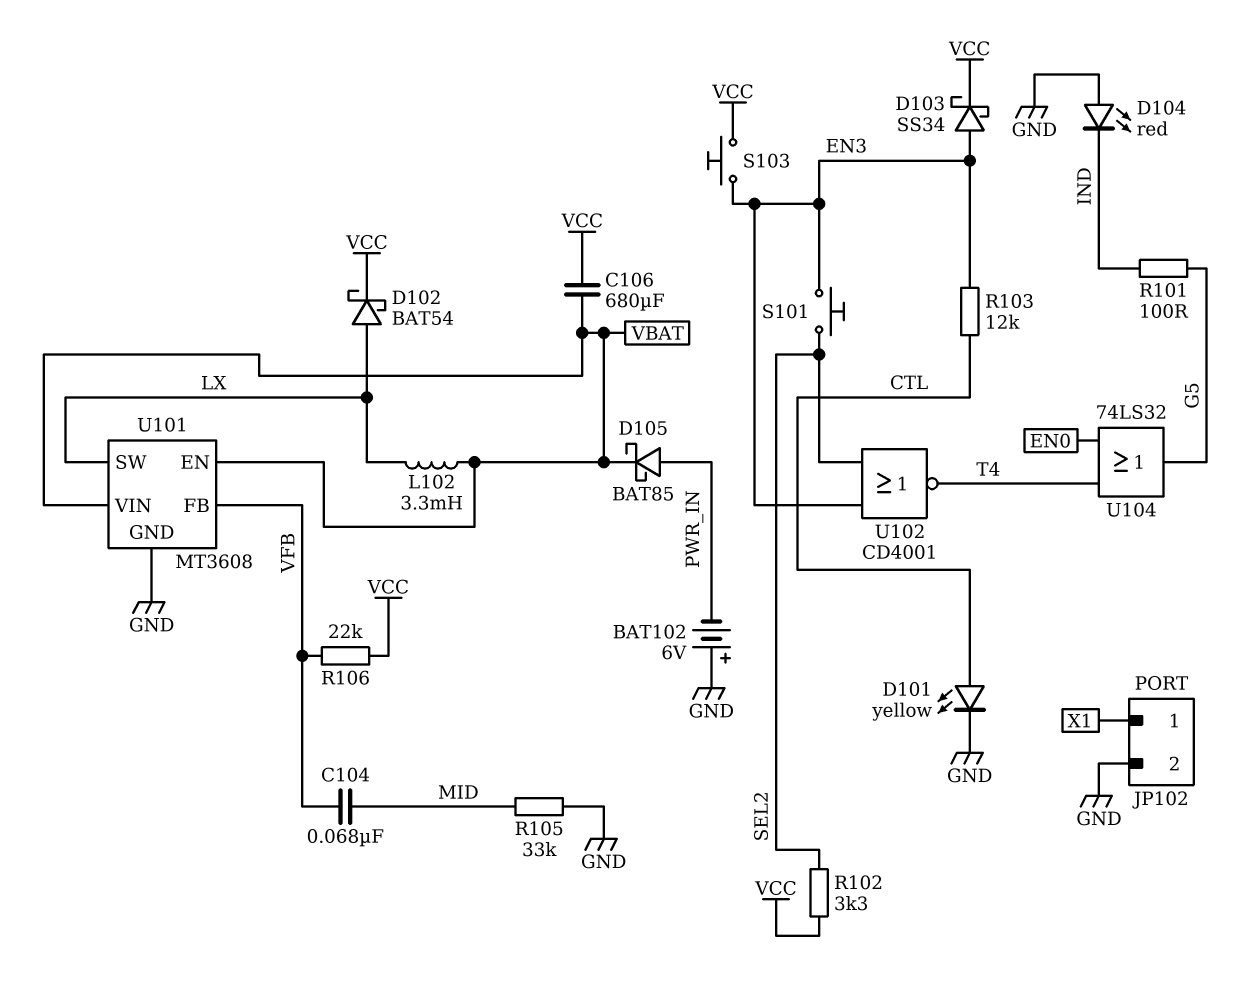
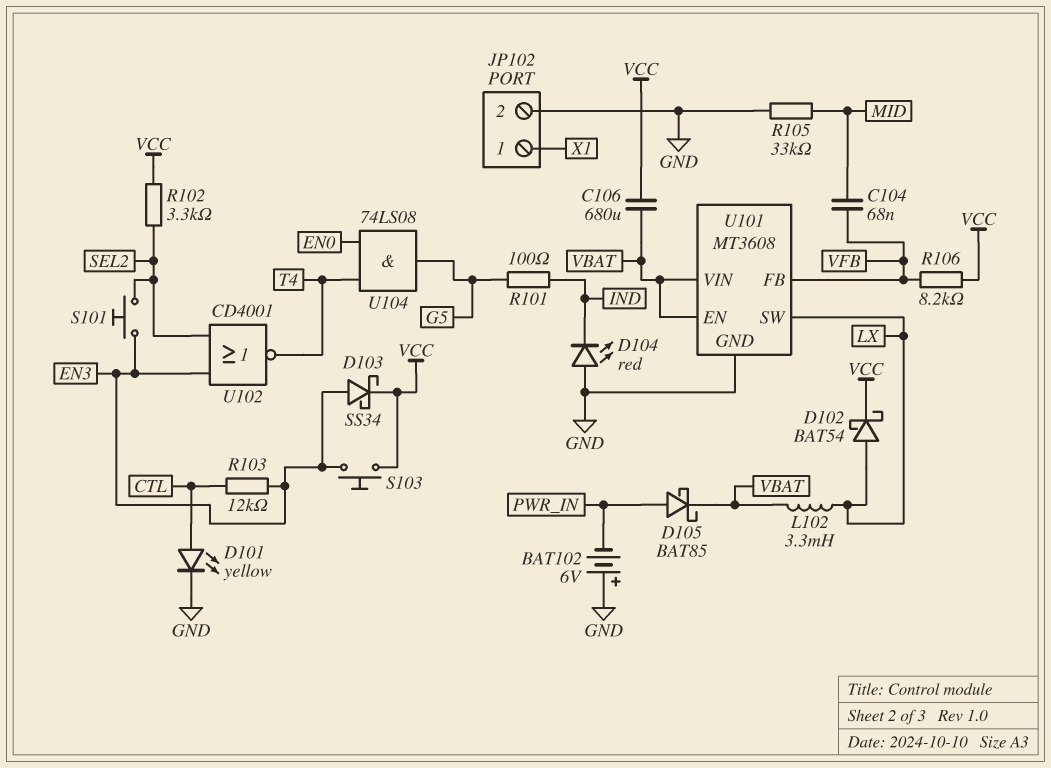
R106: 22k (VCC, VFB) -> 8.2k (VCC, VFB)
U104: OR 74LS32 (in EN0, in T4, out G5) -> AND 74LS08 (in EN0, in T4, out G5)

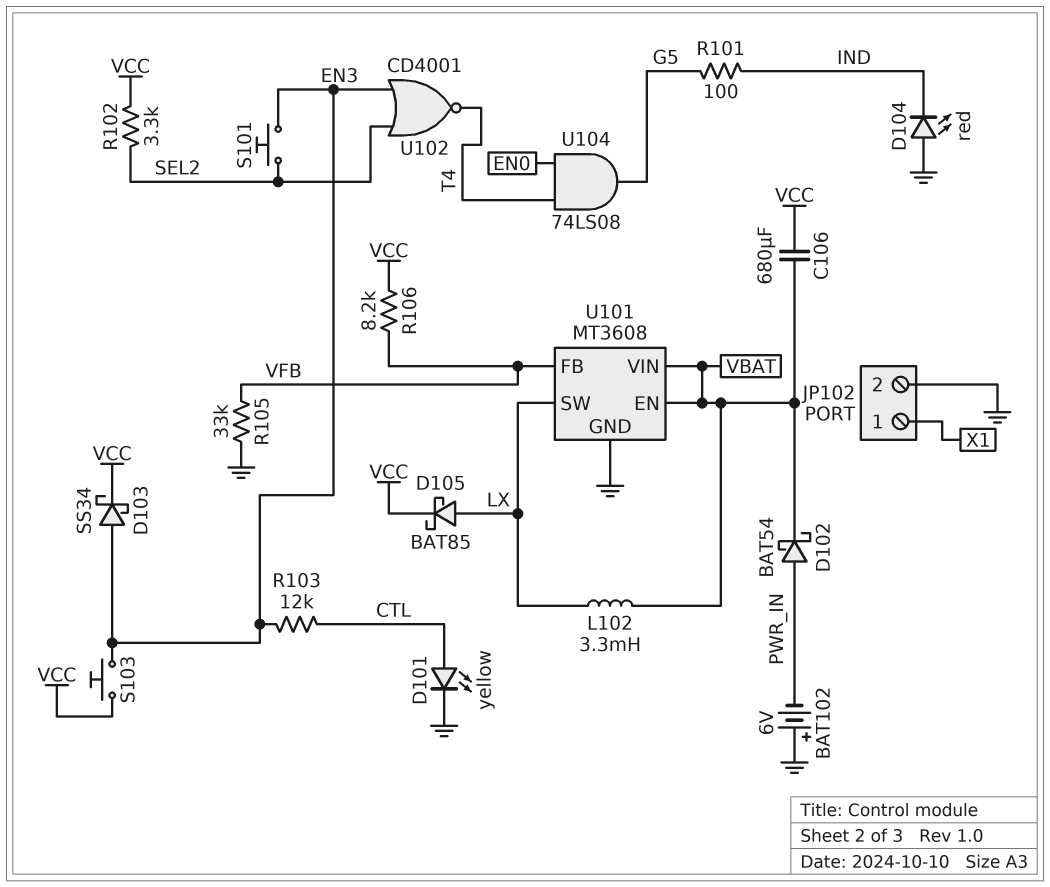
C104: 68nF (MID, VFB) -> none
D102: schottky BAT54 (A LX, K VCC) -> schottky BAT54 (A PWR_IN, K VBAT)
D105: schottky BAT85 (A PWR_IN, K VBAT) -> schottky BAT85 (A LX, K VCC)
R105: 33k (GND, MID) -> 33k (GND, VFB)

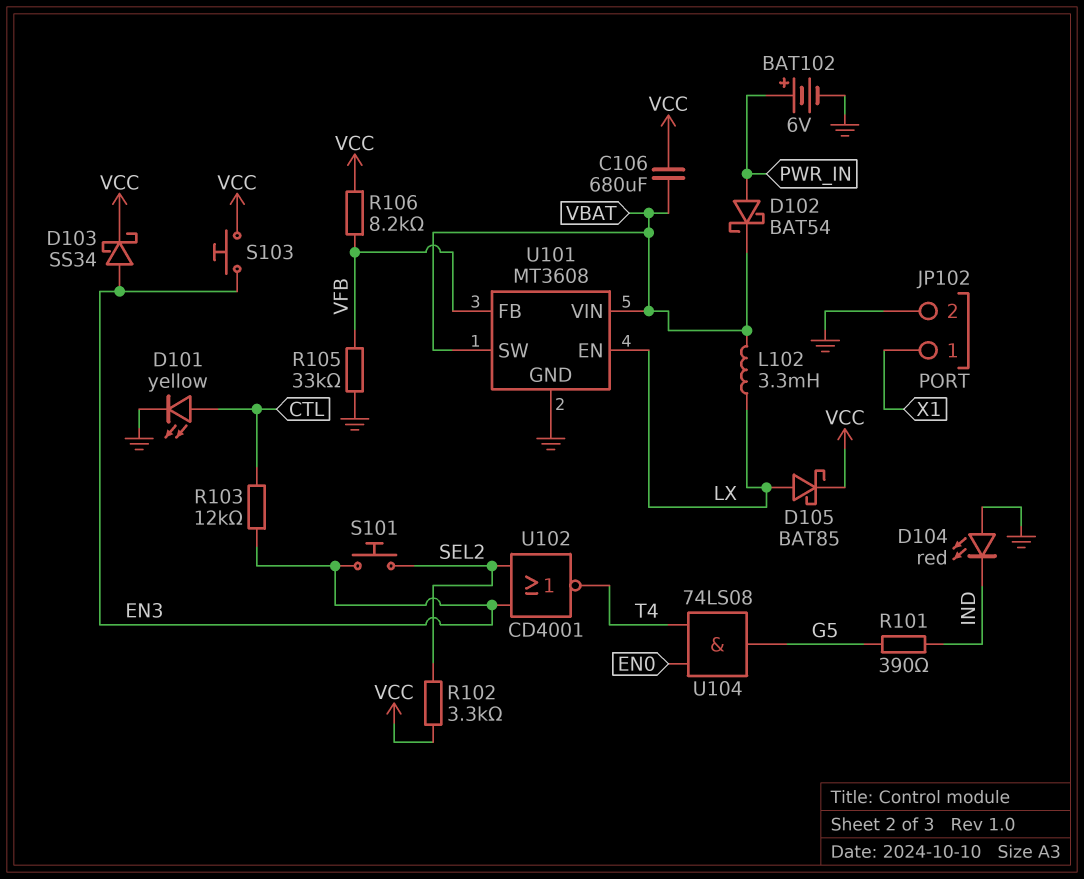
BAT102: 6V (plus GND, minus PWR_IN) -> 6V (plus PWR_IN, minus GND)
R101: 100 (G5, IND) -> 390 (G5, IND)
U101 pin EN: VBAT -> LX
U101 pin SW: LX -> VBAT

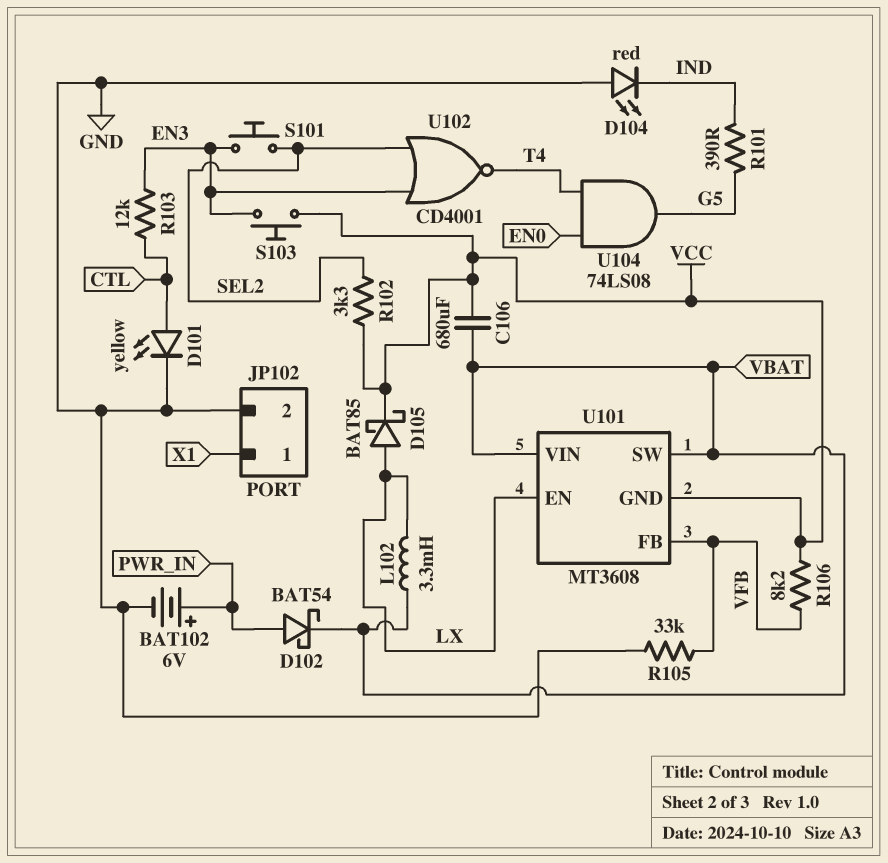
D103: schottky SS34 (A EN3, K VCC) -> none
U101 pin GND: GND -> VCC

